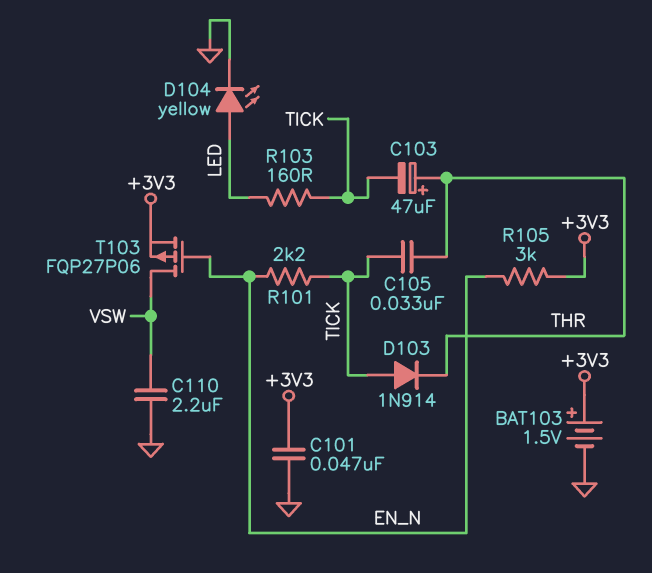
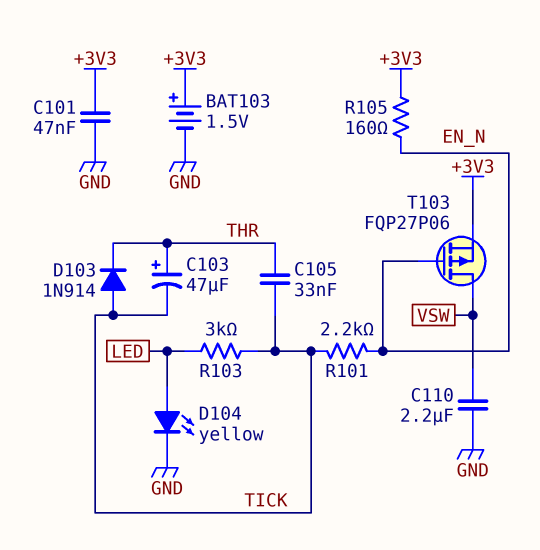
R103: 160 (LED, TICK) -> 3k (LED, TICK)
R105: 3k (+3V3, EN_N) -> 160 (+3V3, EN_N)

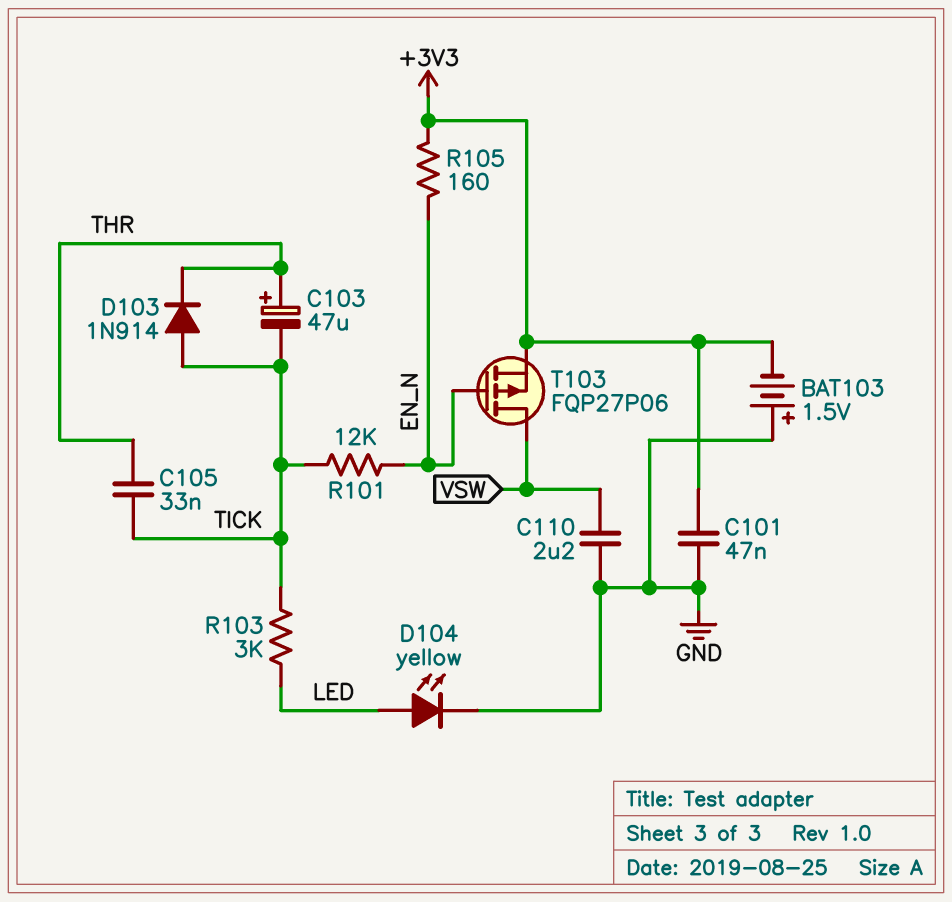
BAT103: 1.5V (plus +3V3, minus GND) -> 1.5V (plus GND, minus +3V3)
R101: 2.2k (EN_N, TICK) -> 12k (EN_N, TICK)

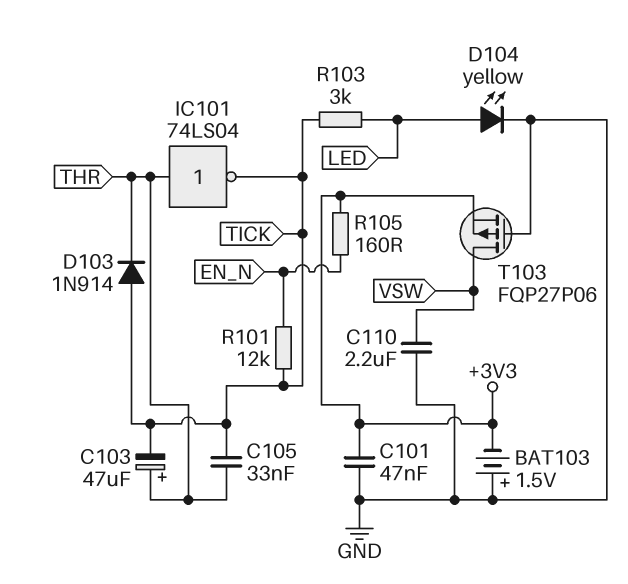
IC101: none -> NOT 74LS04 (in THR, out TICK)
T103: PMOS FQP27P06 (G EN_N, D VSW, S +3V3) -> PMOS FQP27P06 (G GND, D VSW, S +3V3)

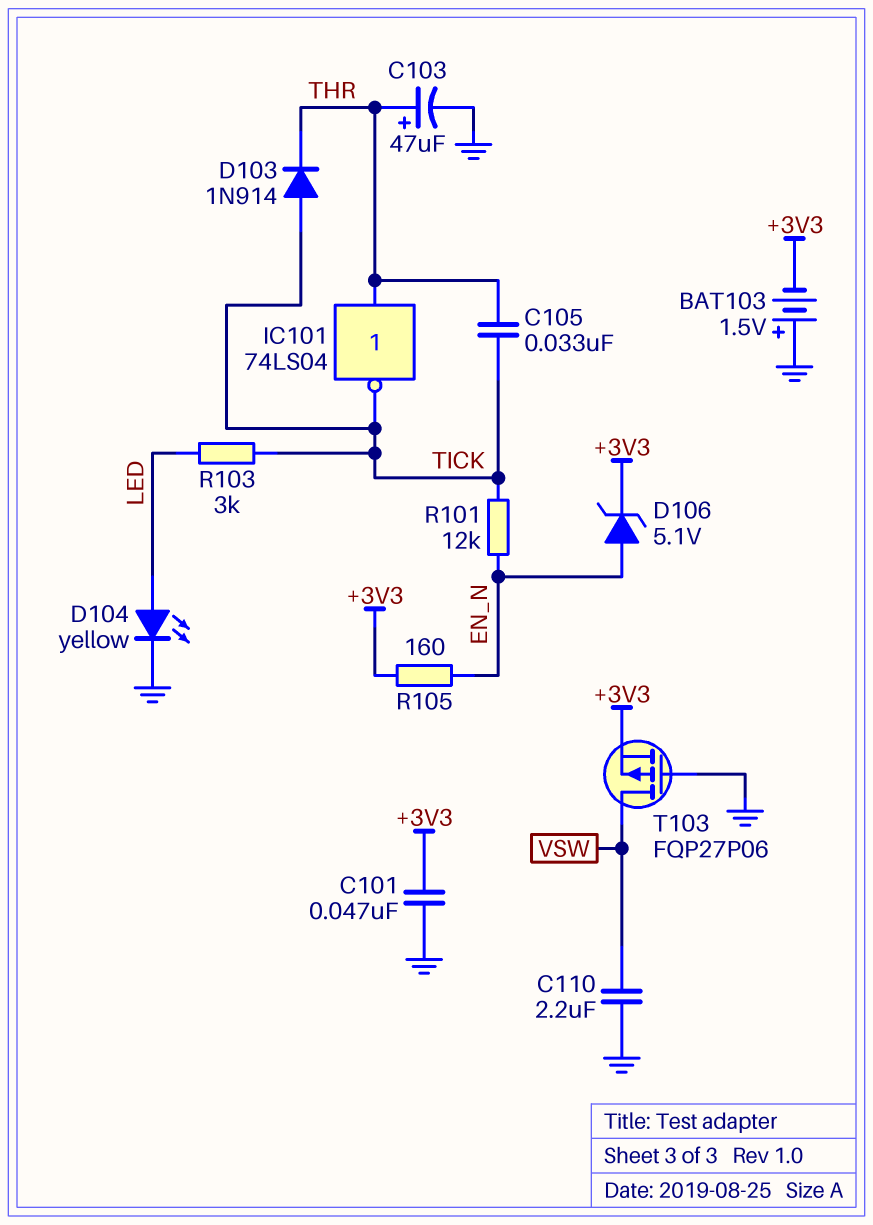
C103: 47uF (plus THR, minus TICK) -> 47uF (plus THR, minus GND)
D106: none -> zener 5.1V (A EN_N, K +3V3)

